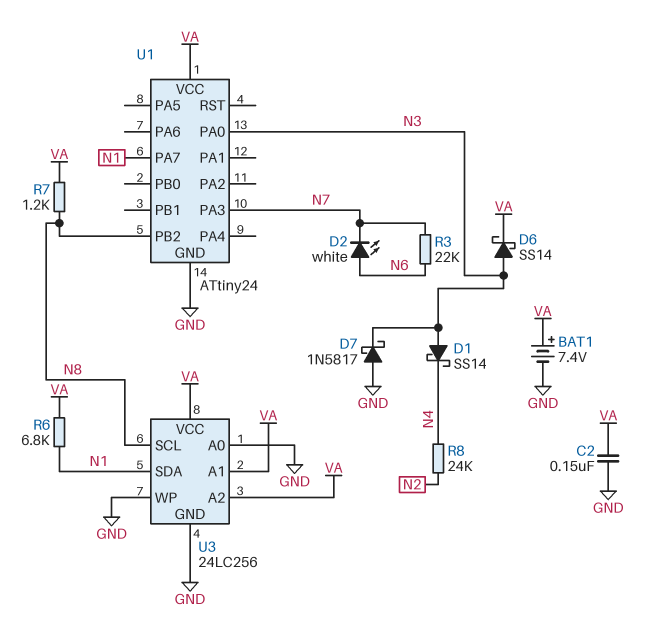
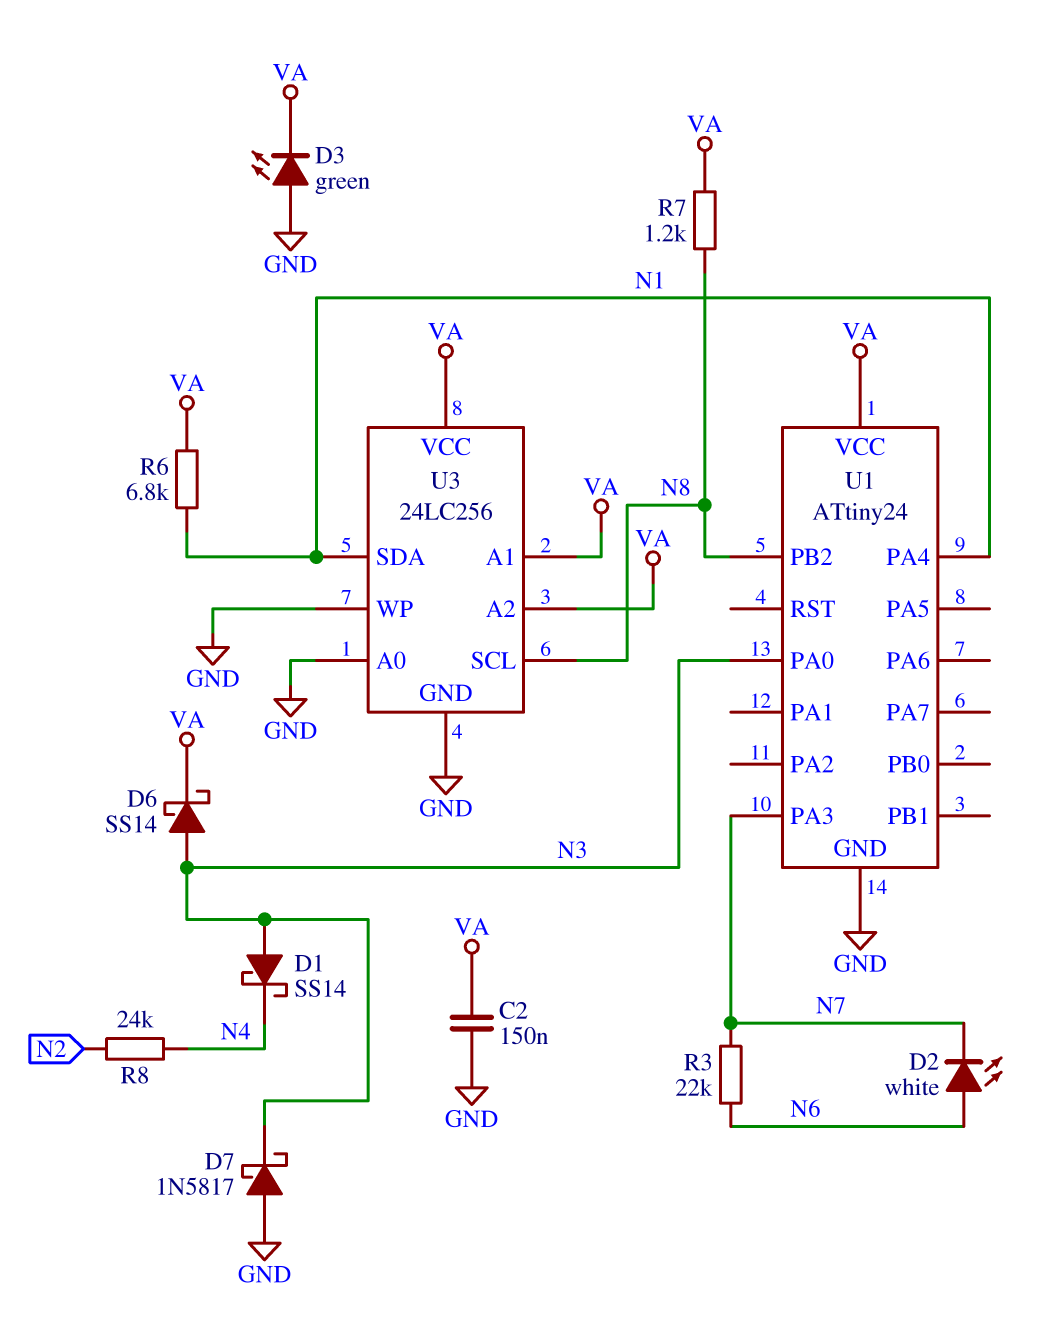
BAT1: 7.4V (plus VA, minus GND) -> none
D3: none -> LED green (A GND, K VA)
U1 pin PA4: none -> N1
U1 pin PA7: N1 -> none

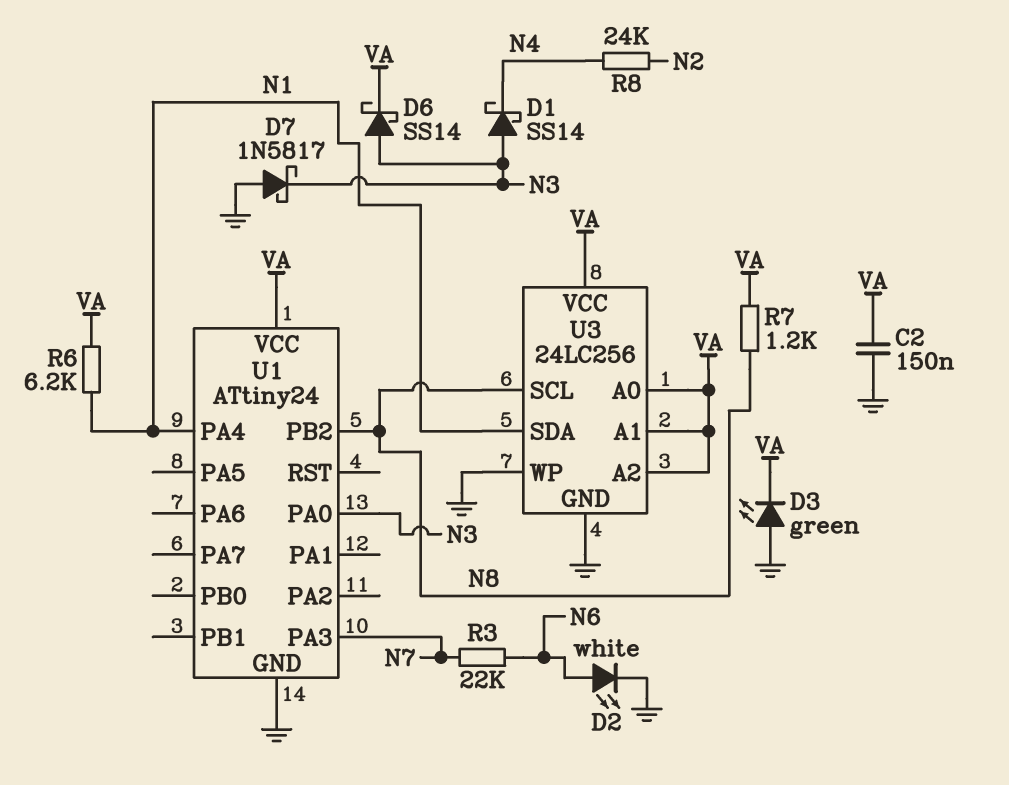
D2: LED white (A N6, K N7) -> LED white (A N6, K GND)
R6: 6.8k (N1, VA) -> 6.2k (N1, VA)
U3 pin A0: GND -> VA

